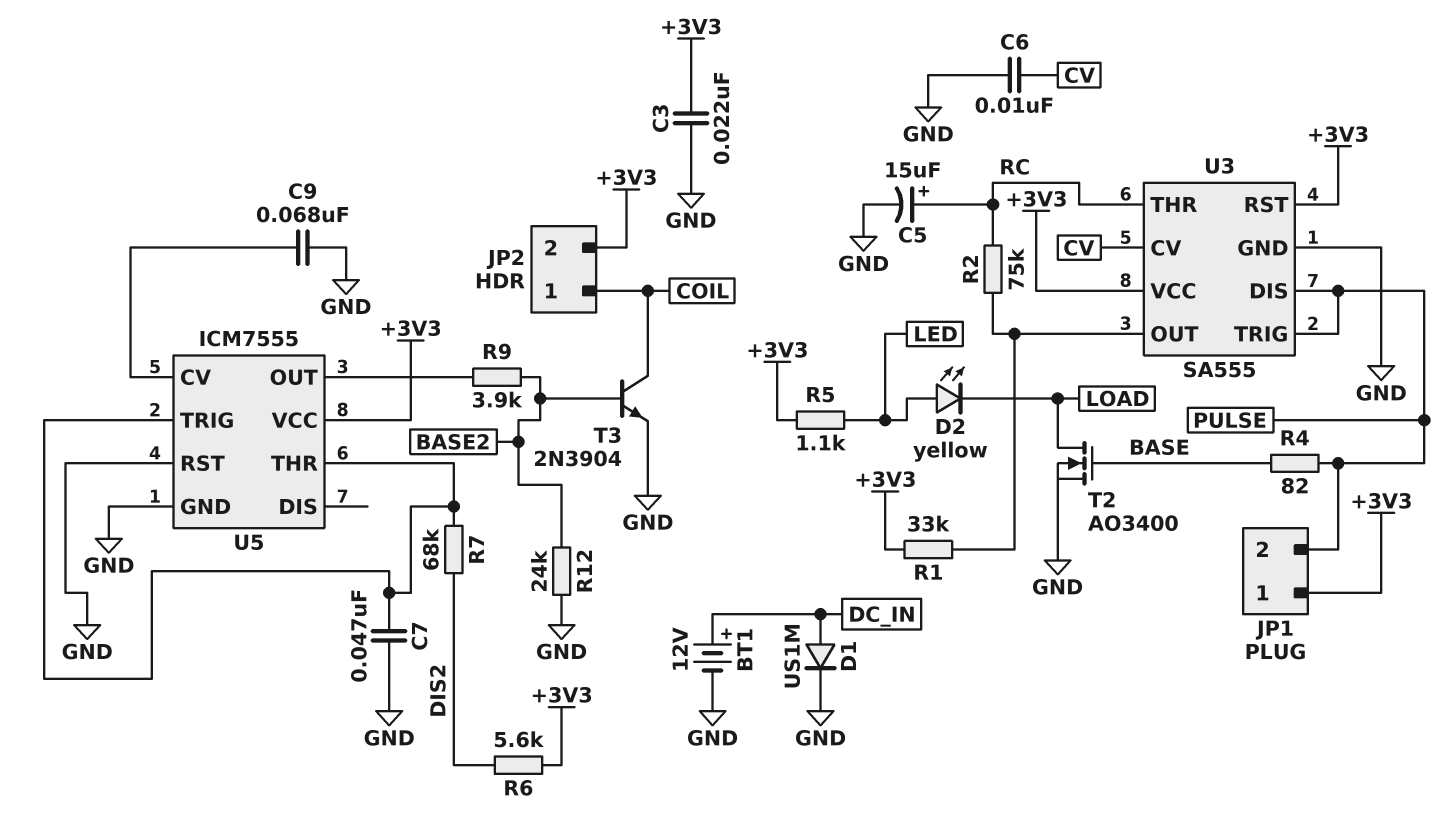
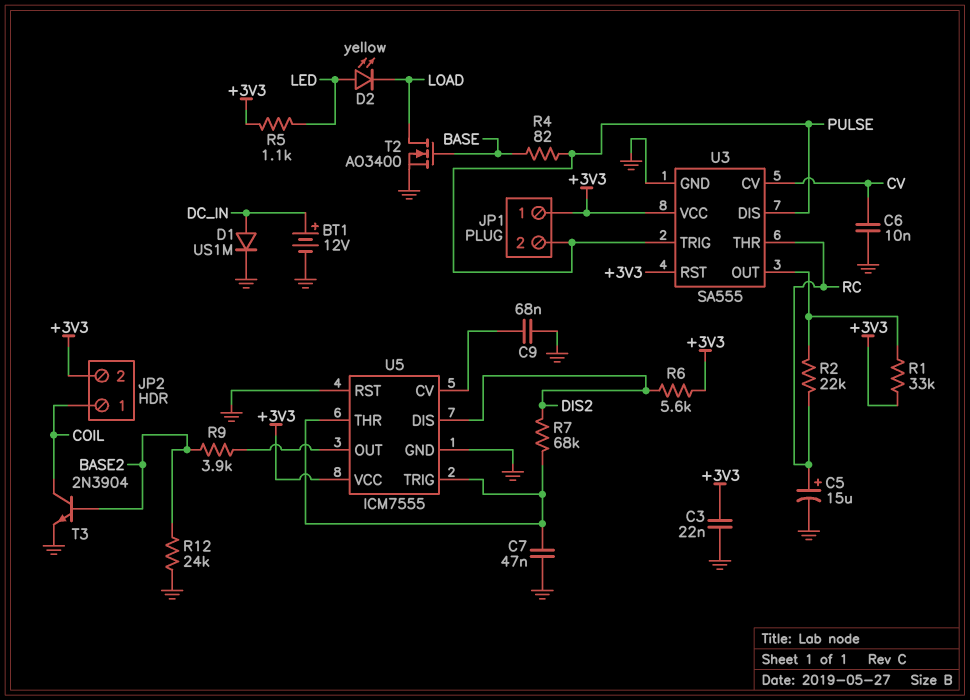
R2: 75k (RC, U3/OUT) -> 22k (RC, U3/OUT)
U5 pin DIS: none -> DIS2

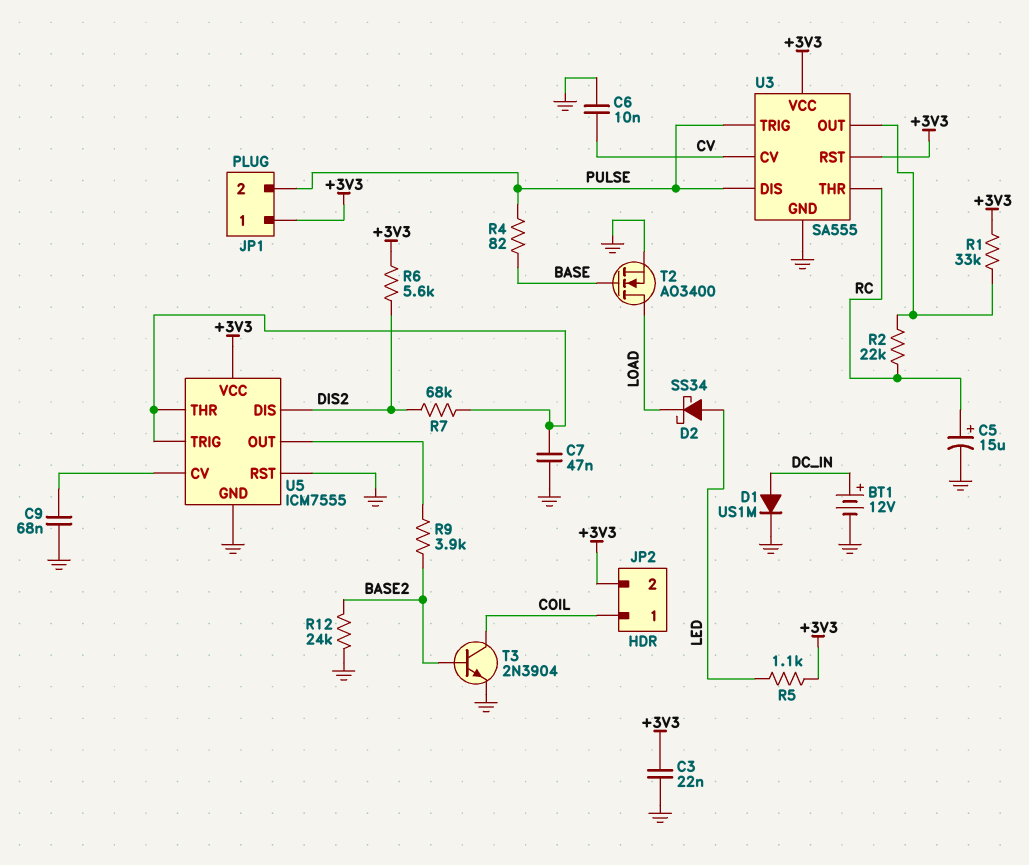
D2: LED yellow (A LED, K LOAD) -> schottky SS34 (A LED, K LOAD)

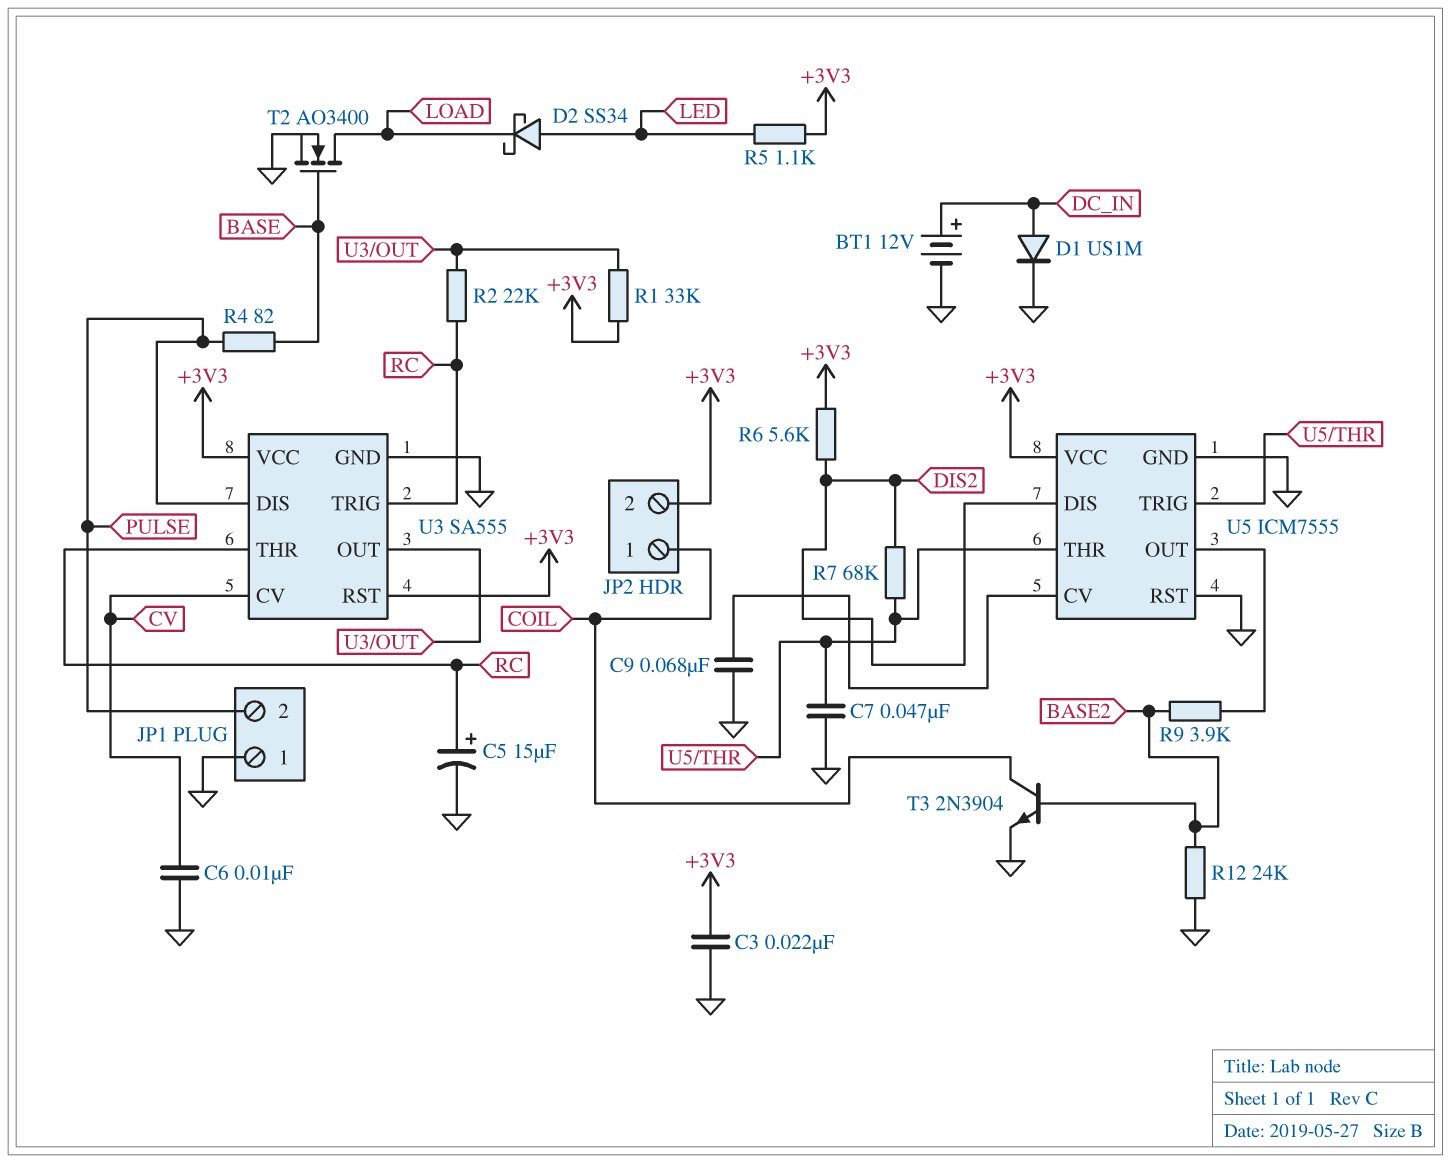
JP1 pin 1: +3V3 -> GND
U3 pin TRIG: PULSE -> RC

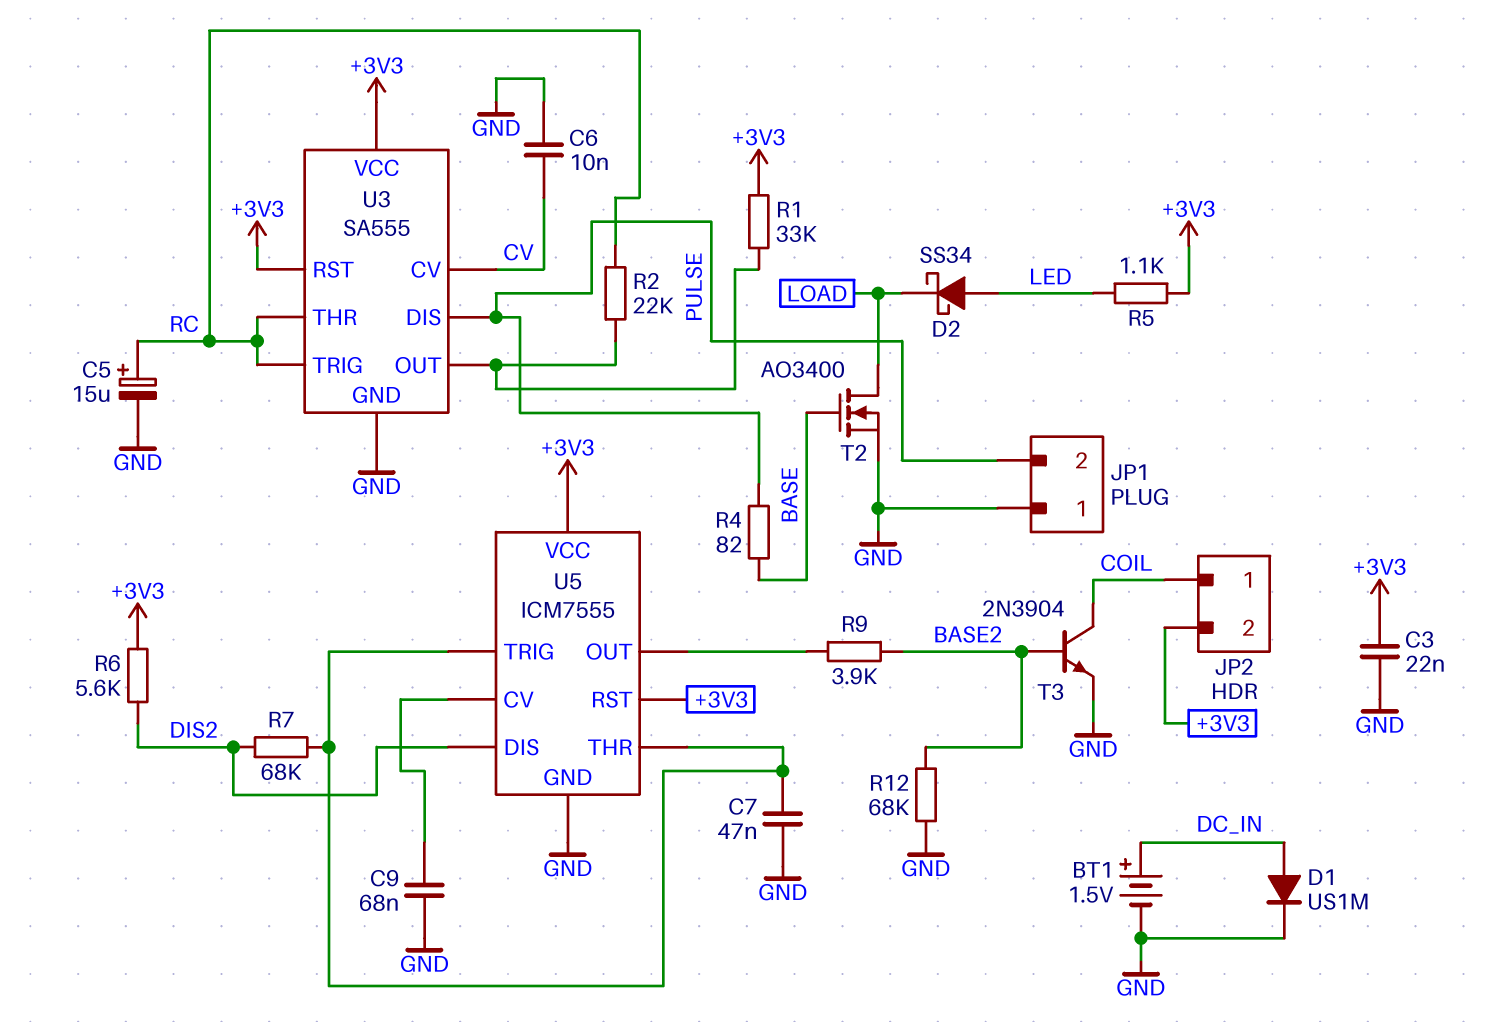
BT1: 12V (plus DC_IN, minus GND) -> 1.5V (plus DC_IN, minus GND)
R12: 24k (BASE2, GND) -> 68k (BASE2, GND)
U5 pin RST: GND -> +3V3

